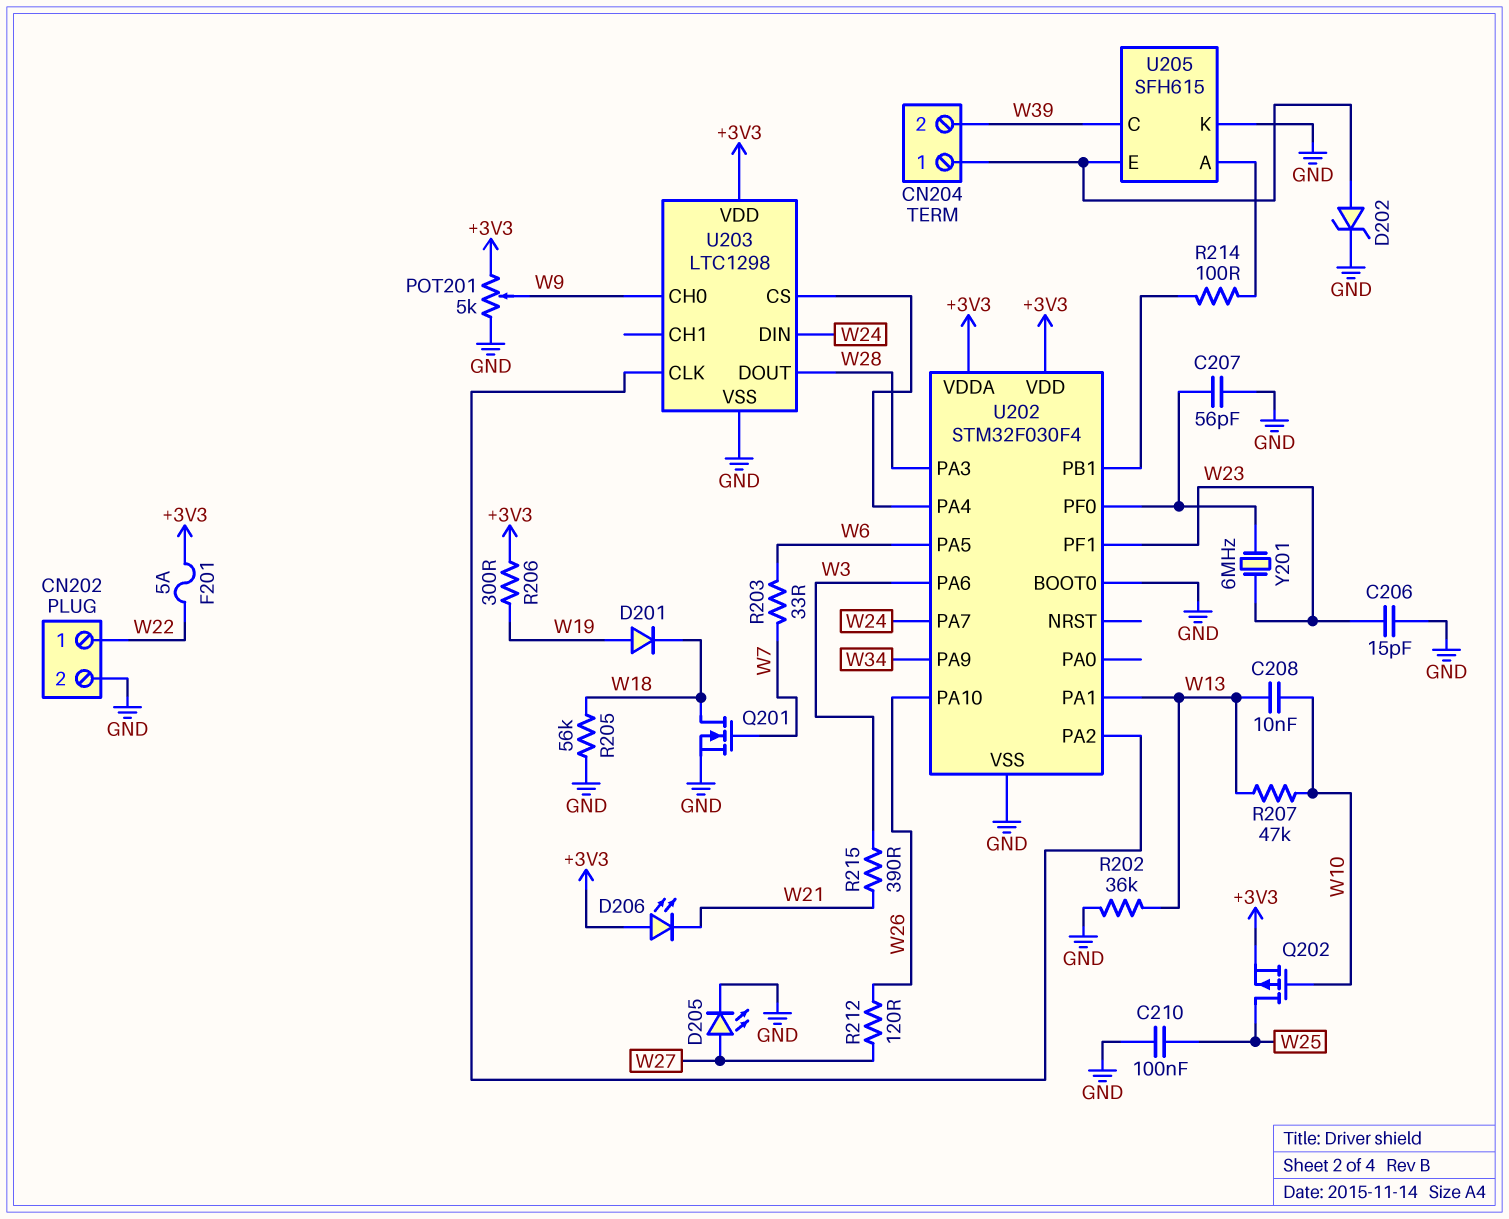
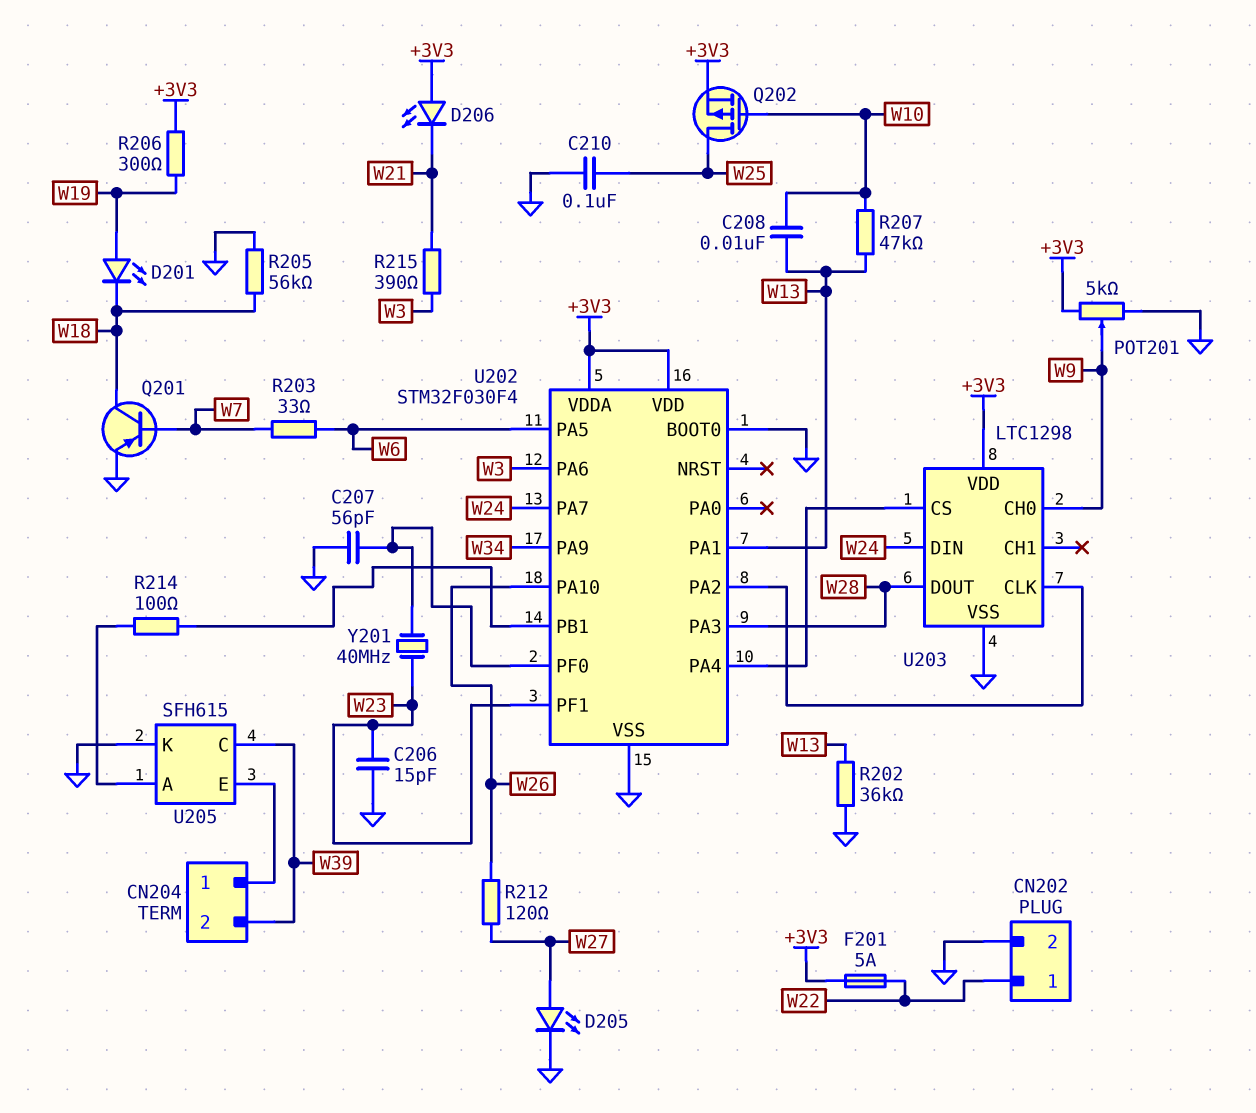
D201: diode (A W19, K W18) -> LED (A W19, K W18)
D202: zener (A CN204/1, K GND) -> none
Q201: NMOS (G W7, D W18, S GND) -> PNP (B W7, C W18, E GND)
Y201: 6MHz (U202/PF0, W23) -> 40MHz (U202/PF0, W23)

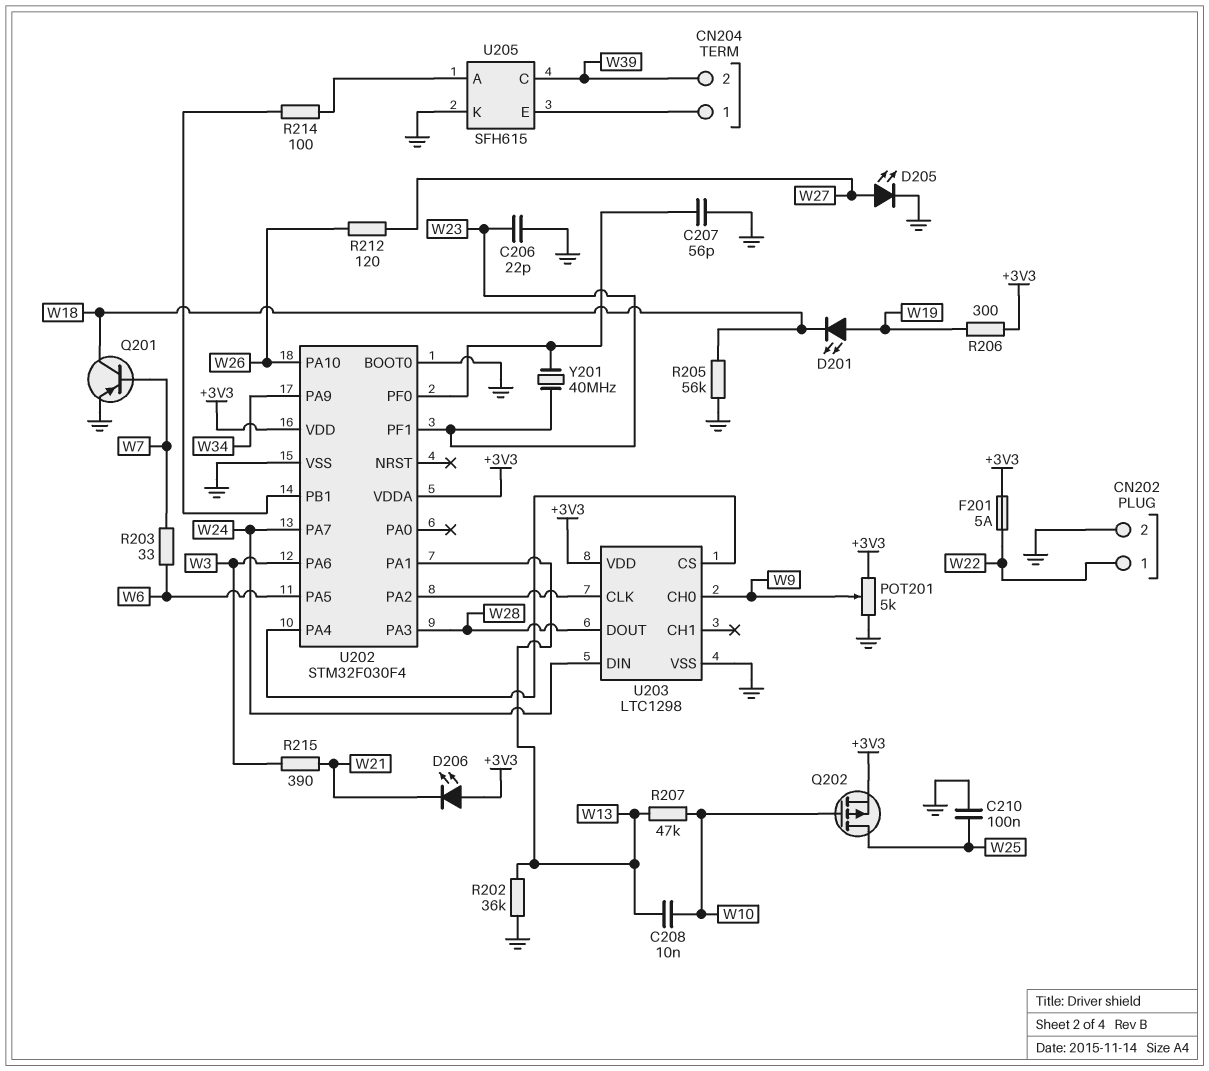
C206: 15pF (GND, W23) -> 22pF (GND, W23)

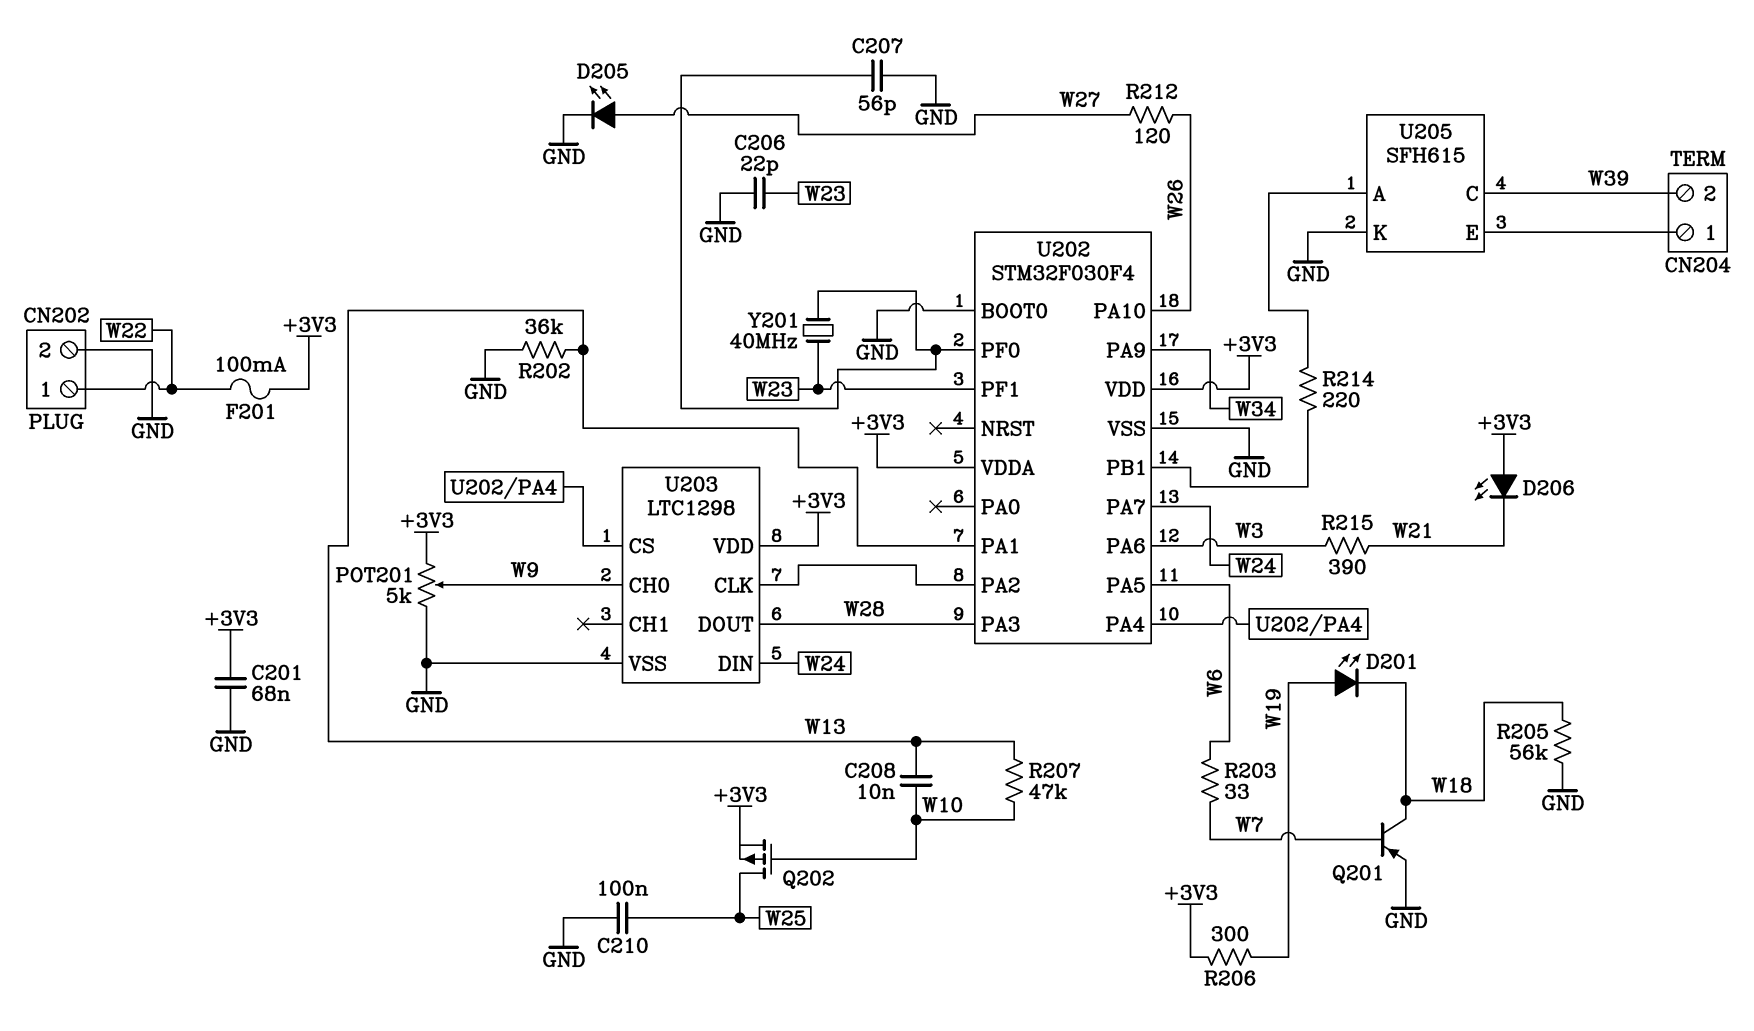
C201: none -> 68nF (+3V3, GND)
F201: 5A (+3V3, W22) -> 100mA (+3V3, W22)
R214: 100 (U202/PB1, U205/A) -> 220 (U202/PB1, U205/A)

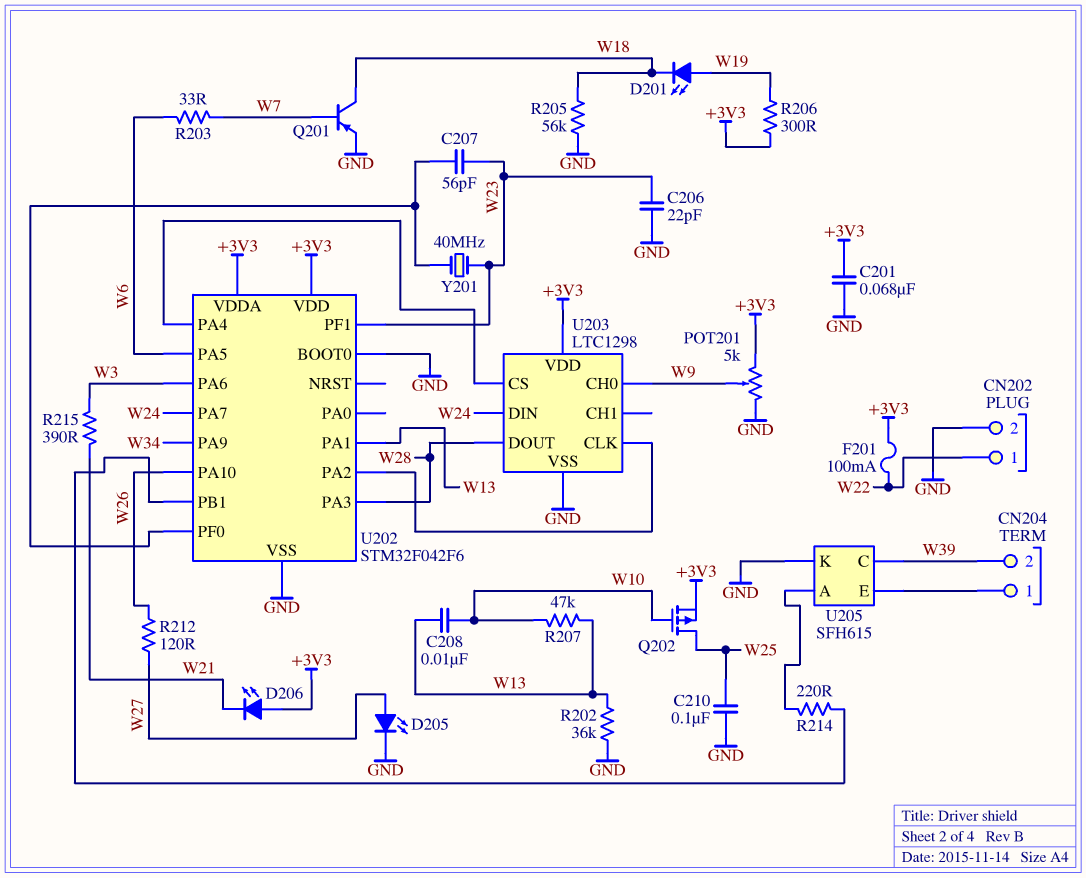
C207: 56pF (GND, U202/PF0) -> 56pF (U202/PF0, W23)
U202: STM32F030F4 -> STM32F042F6

